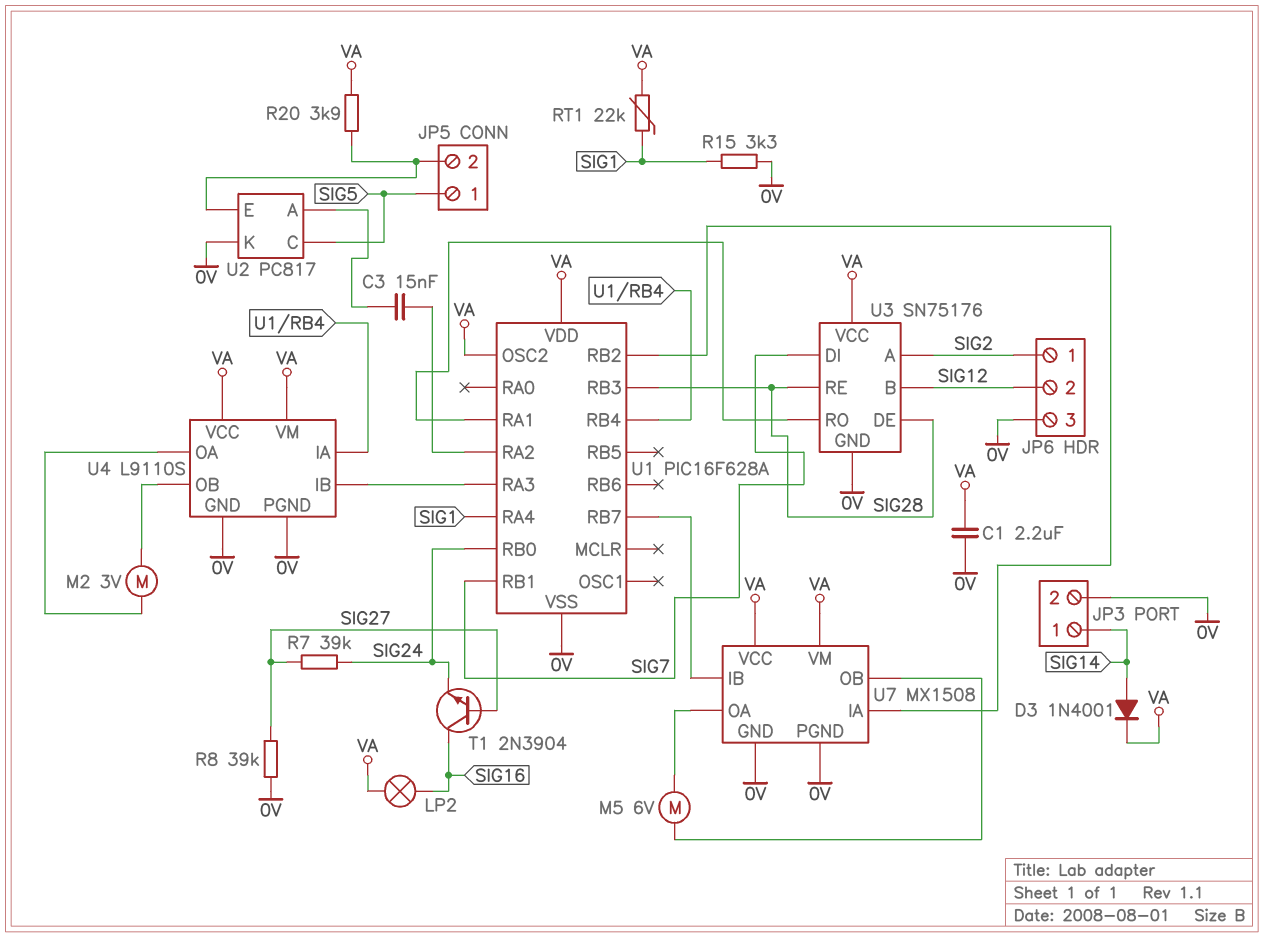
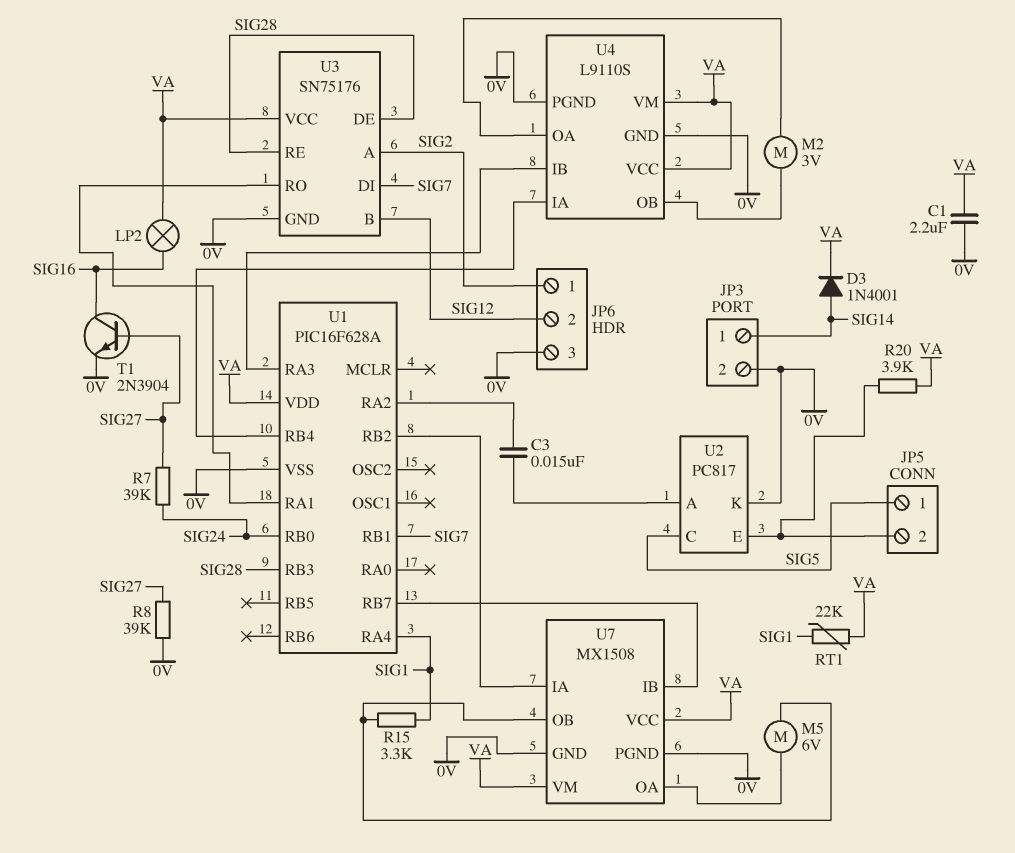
R15: 3.3k (0V, SIG1) -> 3.3k (SIG1, U7/OB)
T1: NPN 2N3904 (B SIG27, C SIG16, E SIG24) -> NPN 2N3904 (B SIG27, C SIG16, E 0V)
U1 pin OSC2: VA -> none

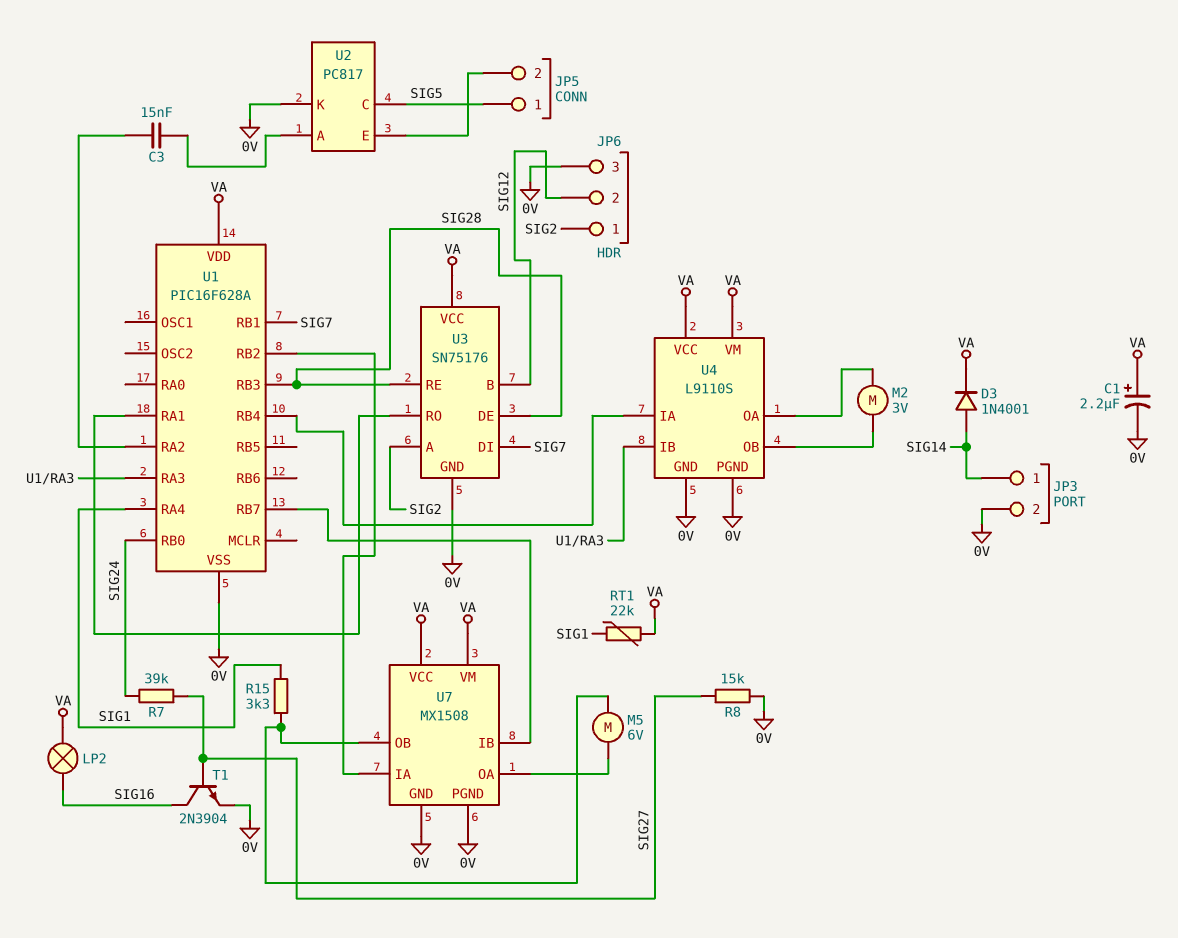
C1: 2.2uF (0V, VA) -> 2.2uF (plus VA, minus 0V)
R8: 39k (0V, SIG27) -> 15k (0V, SIG27)
R20: 3.9k (JP5/2, VA) -> none

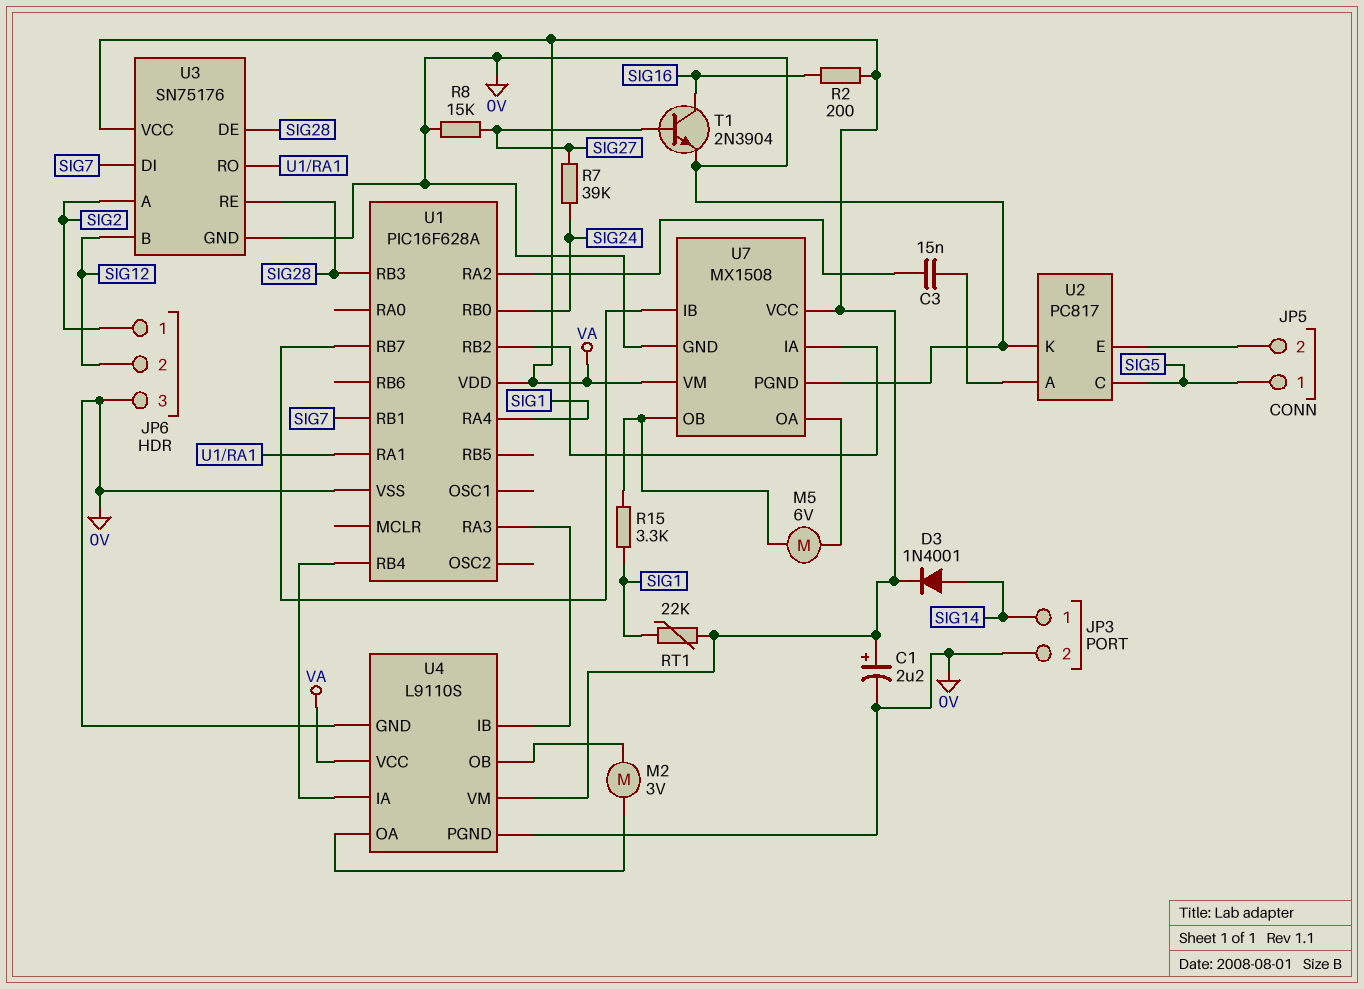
LP2: lamp (SIG16, VA) -> none
R2: none -> 200 (SIG16, VA)

